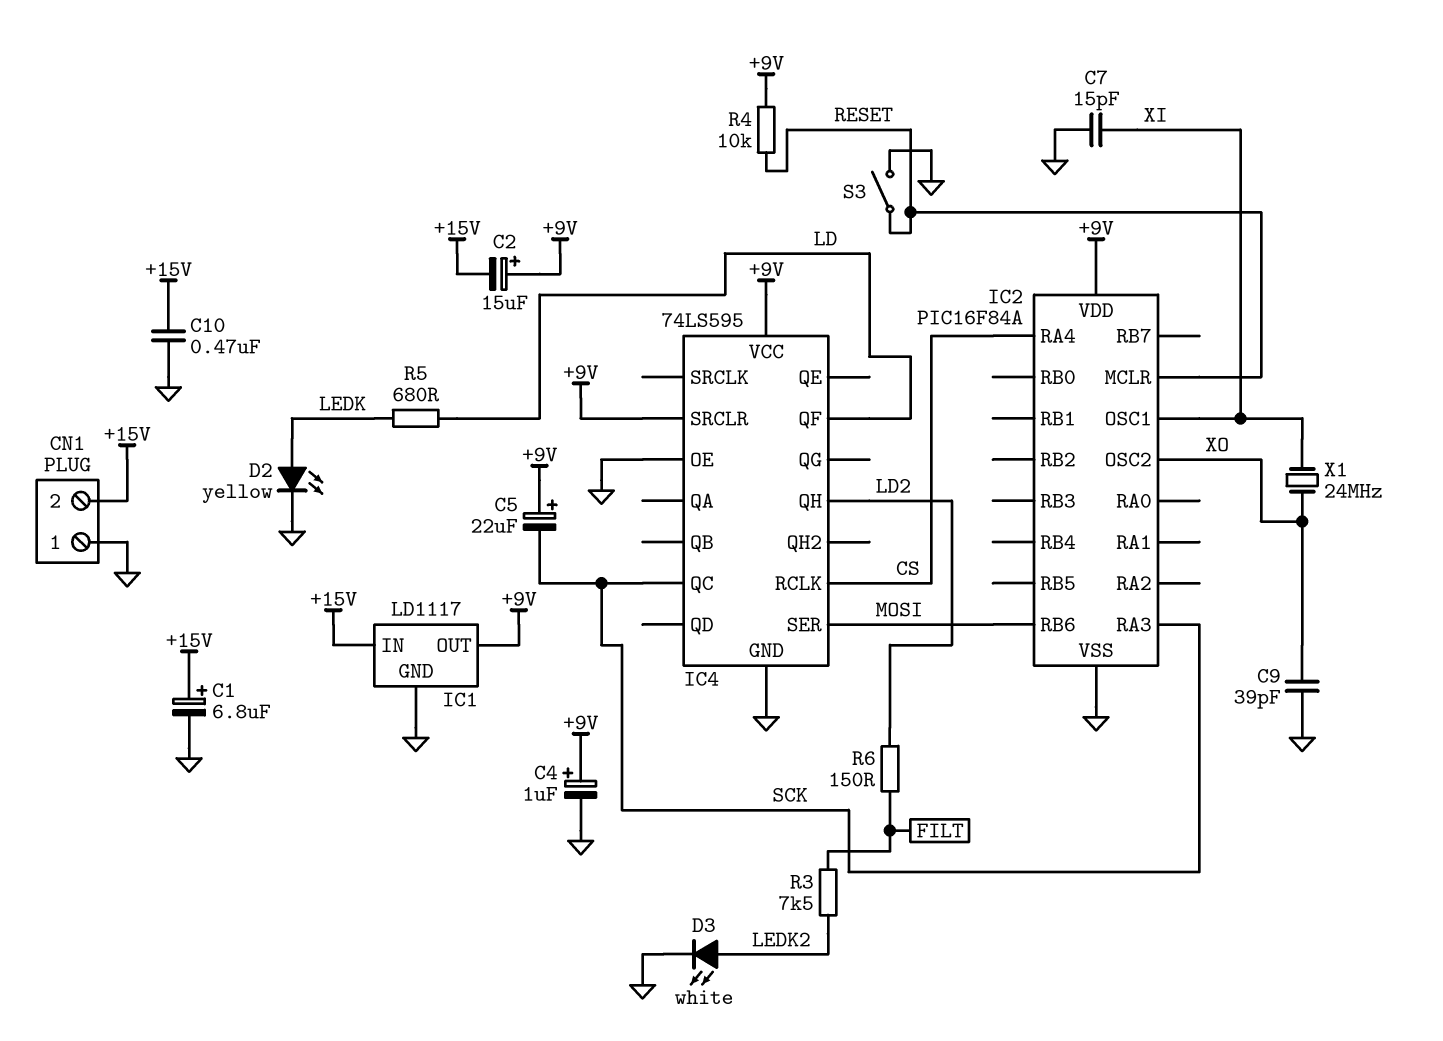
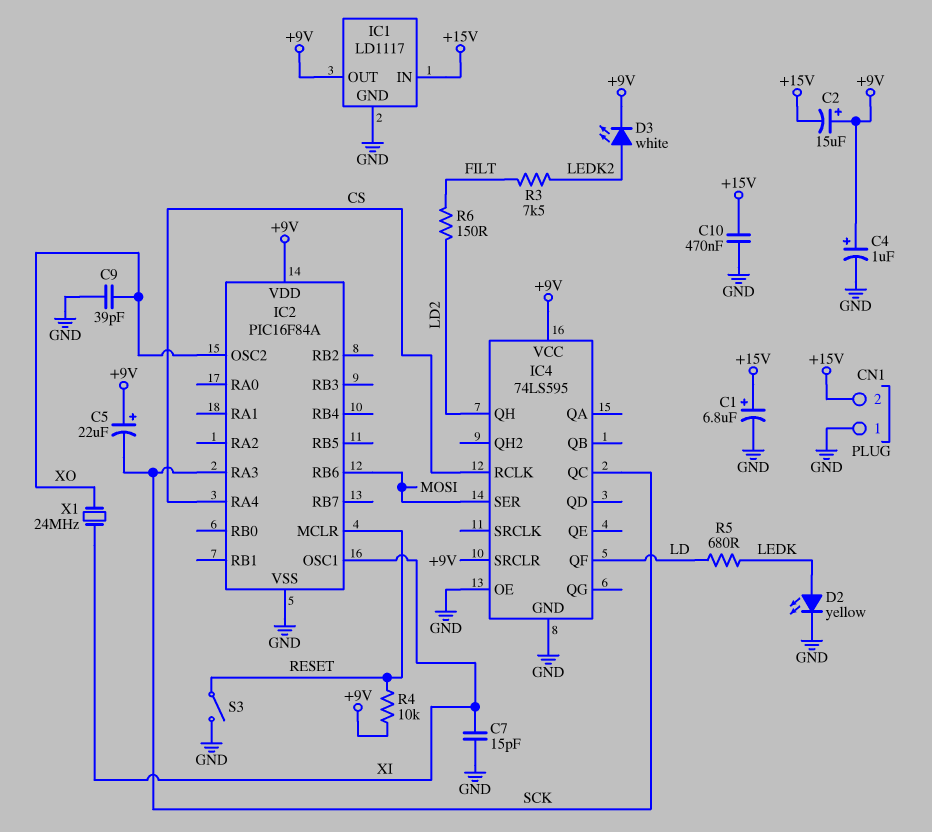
D3: LED white (A LEDK2, K GND) -> LED white (A LEDK2, K +9V)

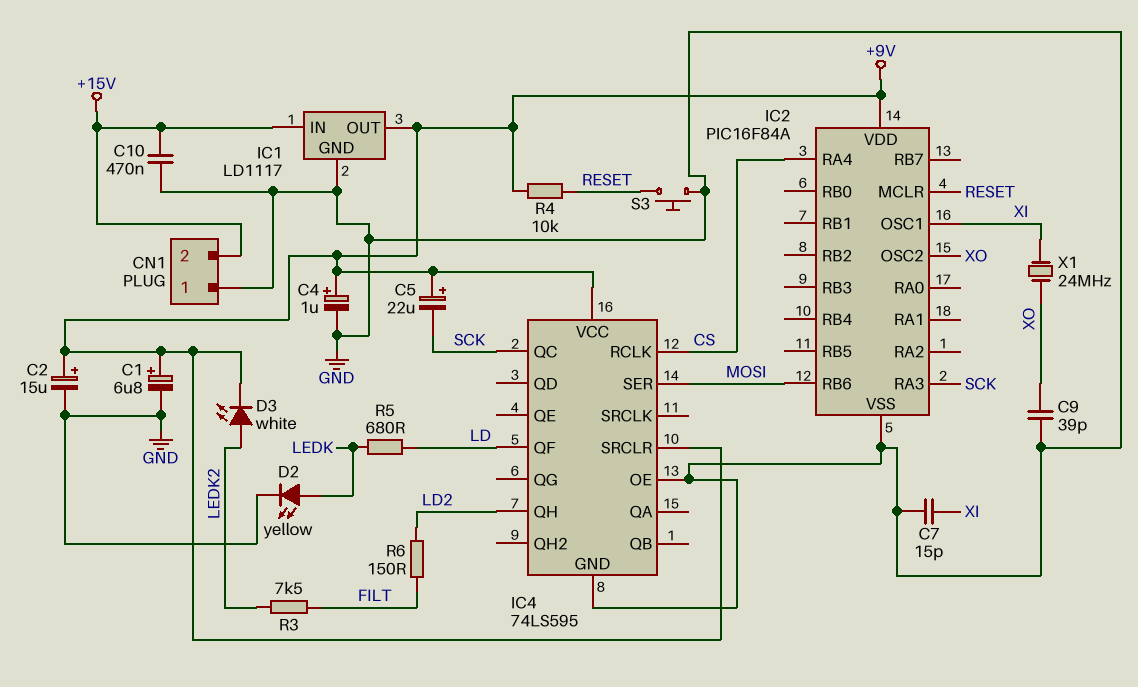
C1: 6.8uF (plus +15V, minus GND) -> 6.8uF (plus +9V, minus GND)
C2: 15uF (plus +9V, minus +15V) -> 15uF (plus +9V, minus GND)
S3: switch (GND, RESET) -> button (GND, RESET)

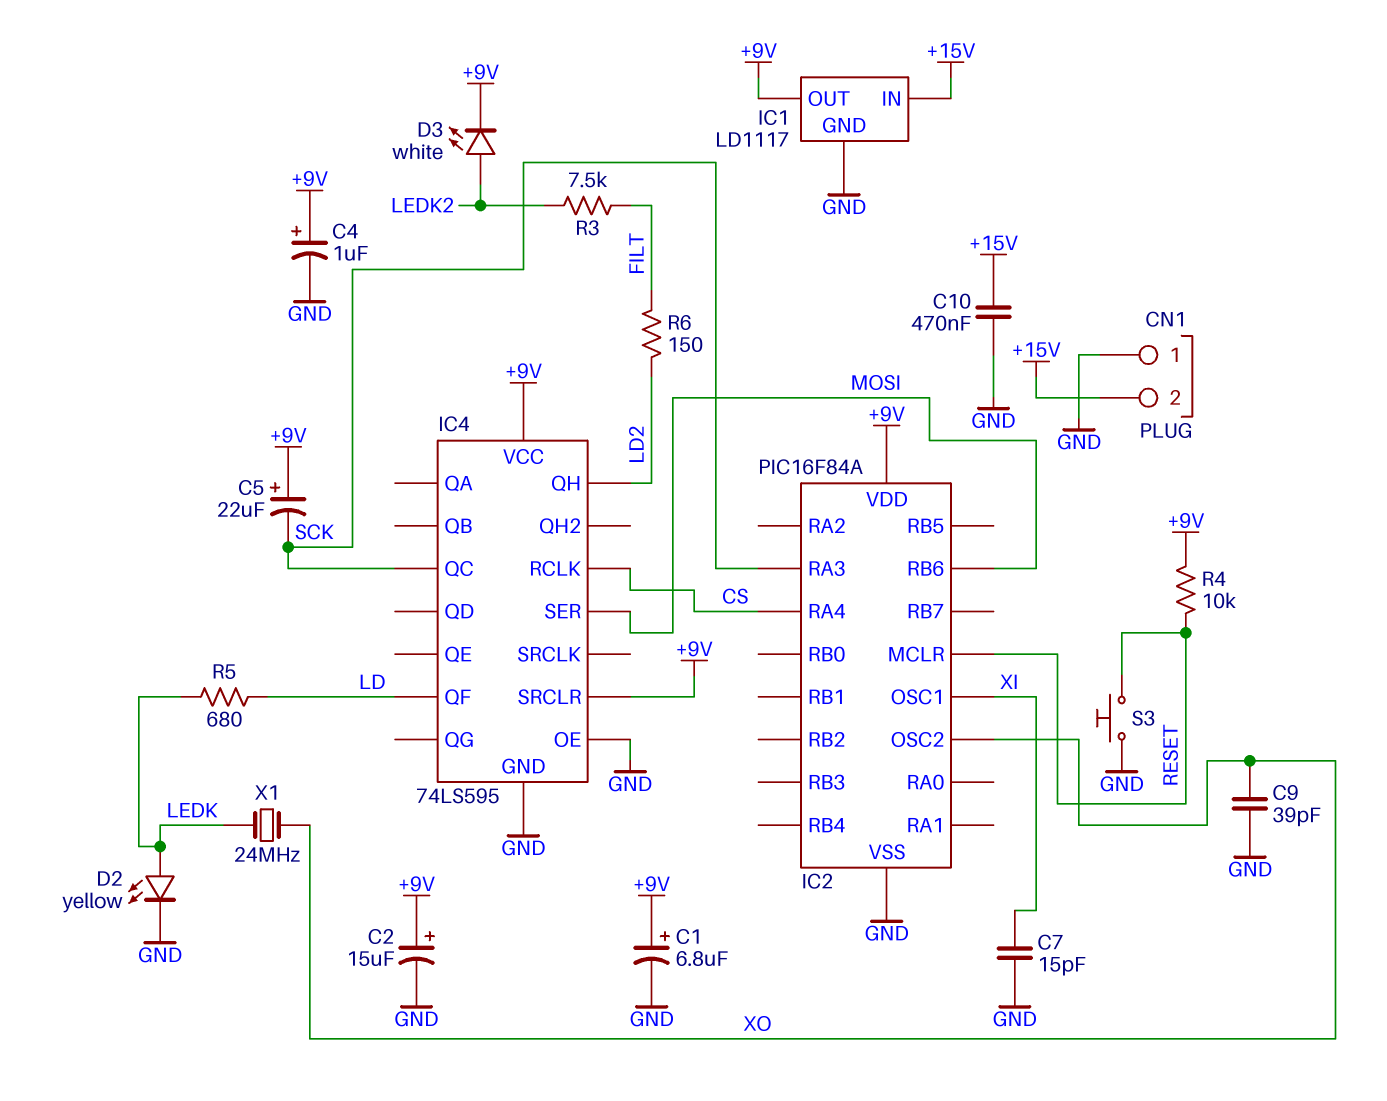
X1: 24MHz (XI, XO) -> 24MHz (LEDK, XO)

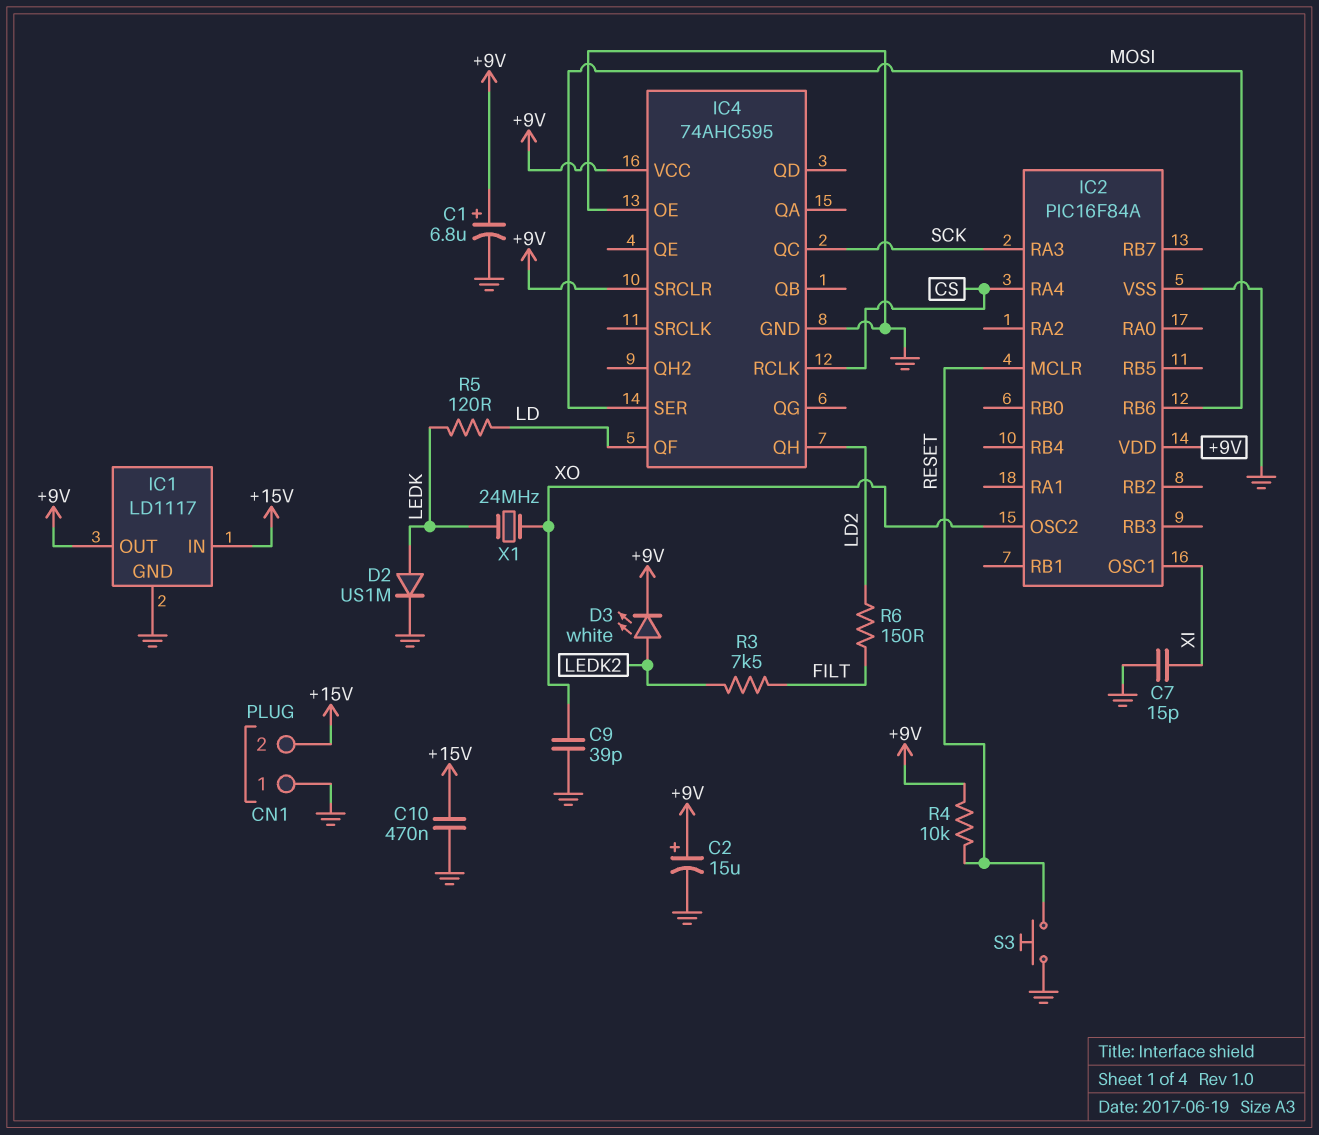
C4: 1uF (plus +9V, minus GND) -> none
C5: 22uF (plus +9V, minus SCK) -> none
D2: LED yellow (A LEDK, K GND) -> diode US1M (A LEDK, K GND)
IC4: 74LS595 -> 74AHC595
R5: 680 (LD, LEDK) -> 120 (LD, LEDK)

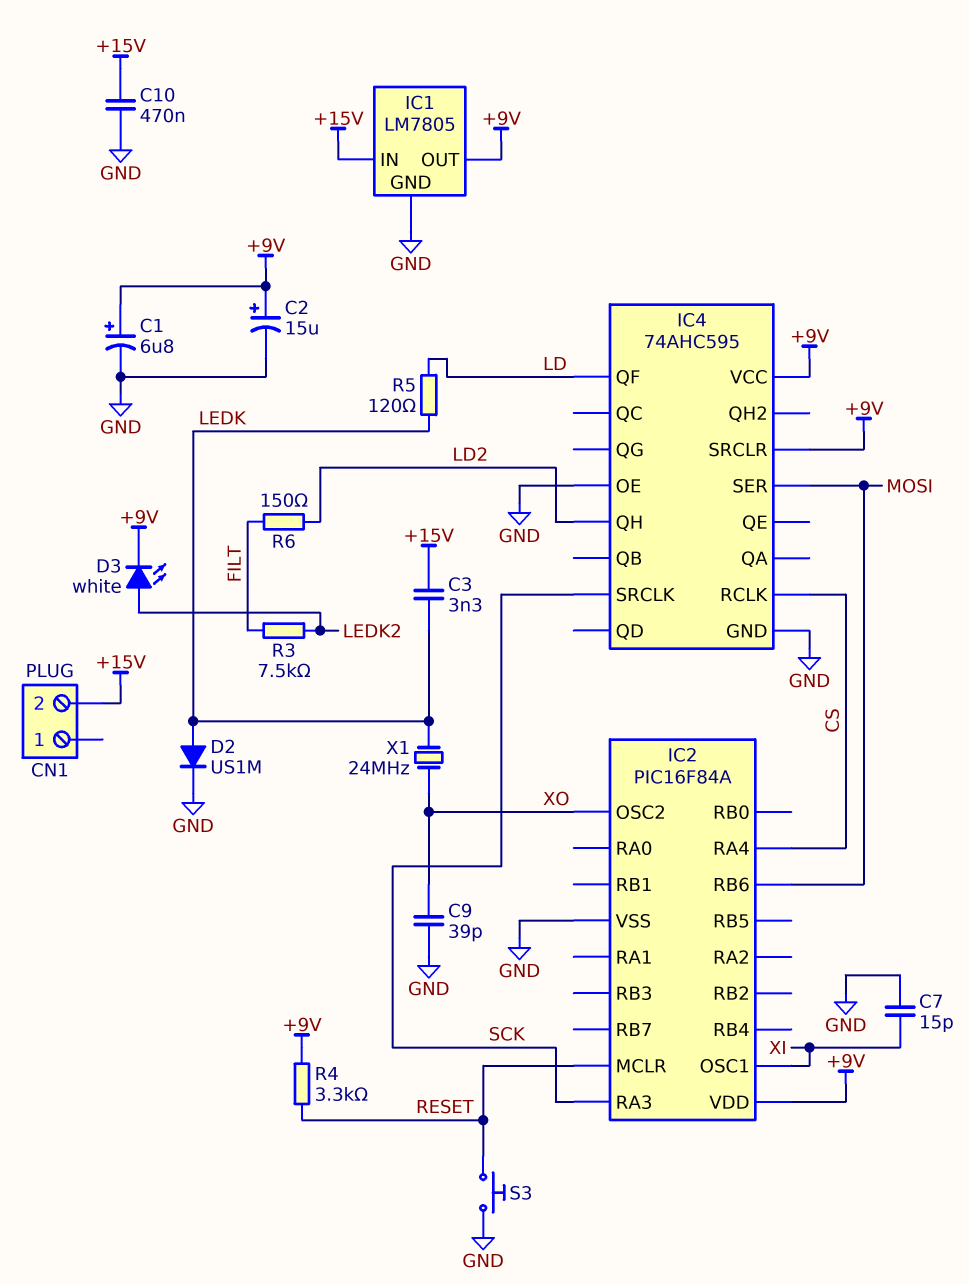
C3: none -> 3.3nF (+15V, LEDK)
CN1 pin 1: GND -> none
IC1: LD1117 -> LM7805
IC4 pin QC: SCK -> none
IC4 pin SRCLK: none -> SCK
R4: 10k (+9V, RESET) -> 3.3k (+9V, RESET)

